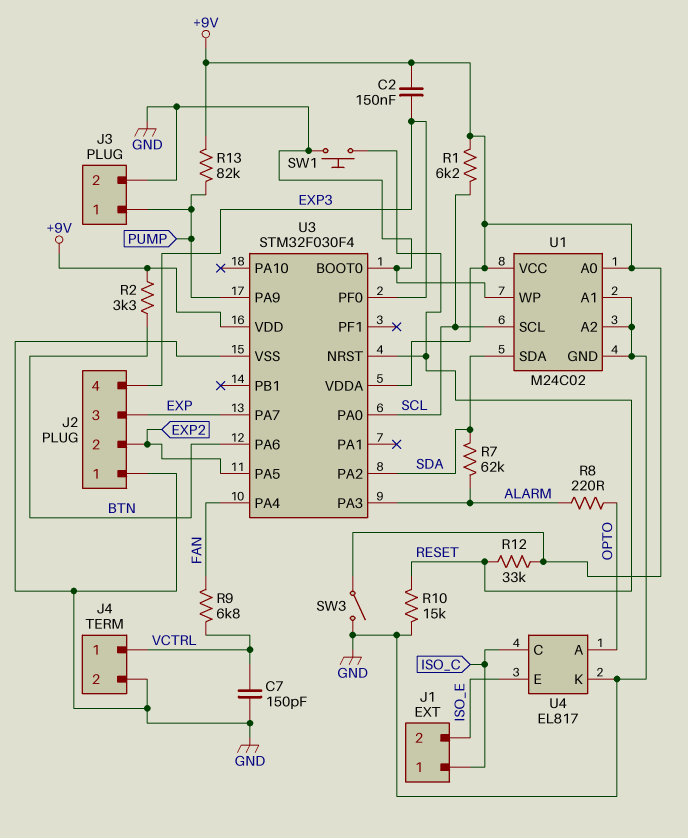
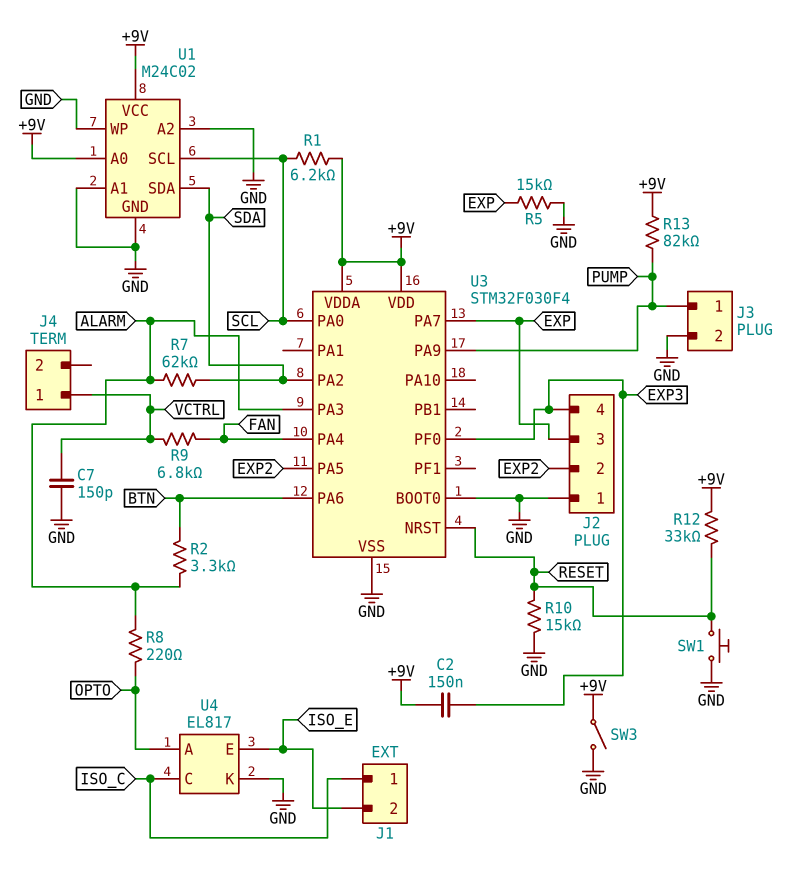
J4 pin 2: GND -> none
R2: 3.3k (+9V, BTN) -> 3.3k (ALARM, BTN)
R5: none -> 15k (EXP, GND)

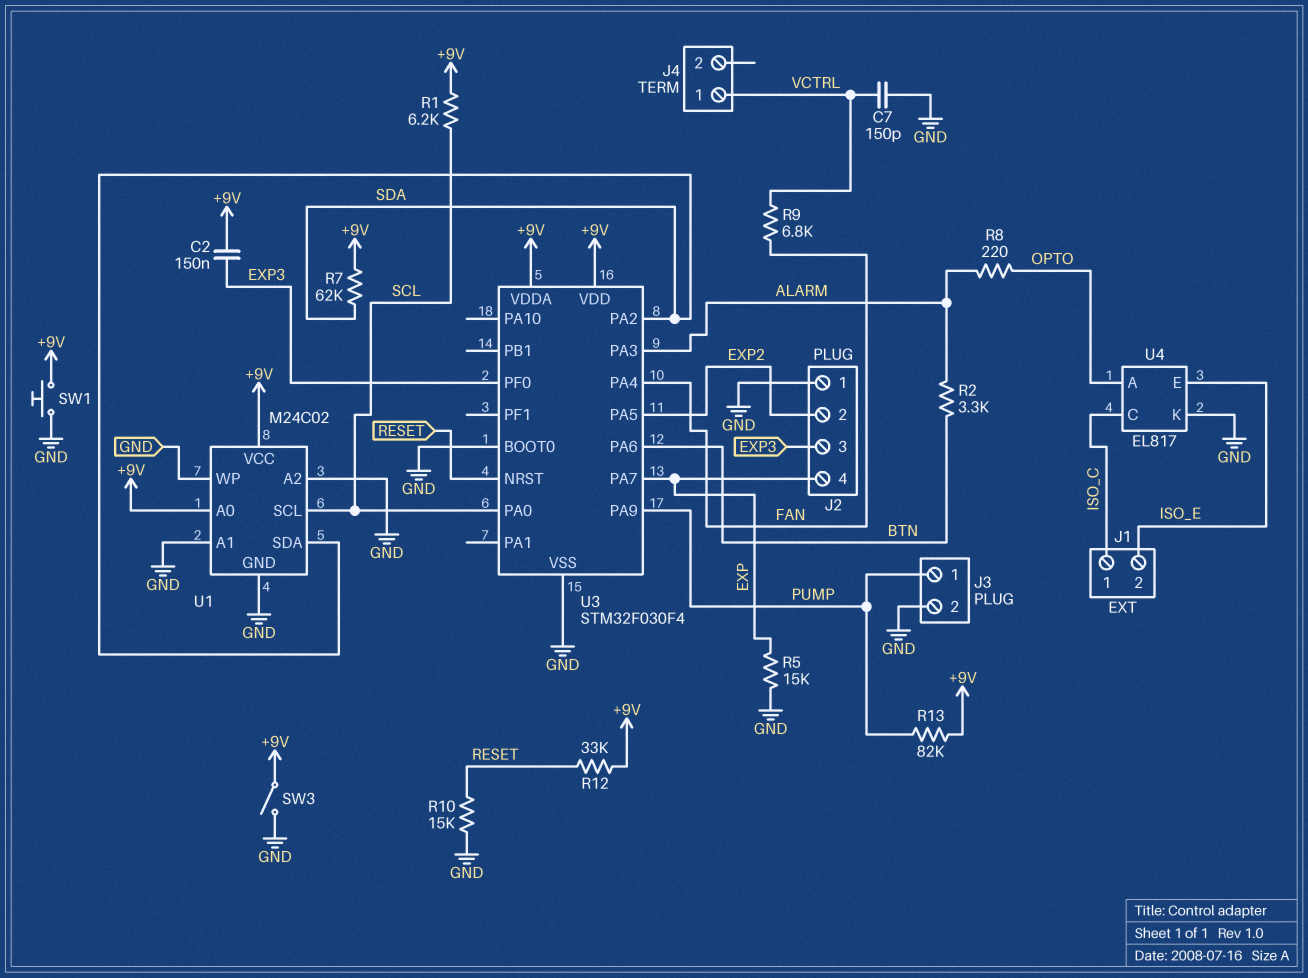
J2 pin 3: EXP -> EXP3
J2 pin 4: EXP3 -> EXP
R7: 62k (ALARM, SDA) -> 62k (+9V, SDA)
SW1: button (GND, RESET) -> button (+9V, GND)

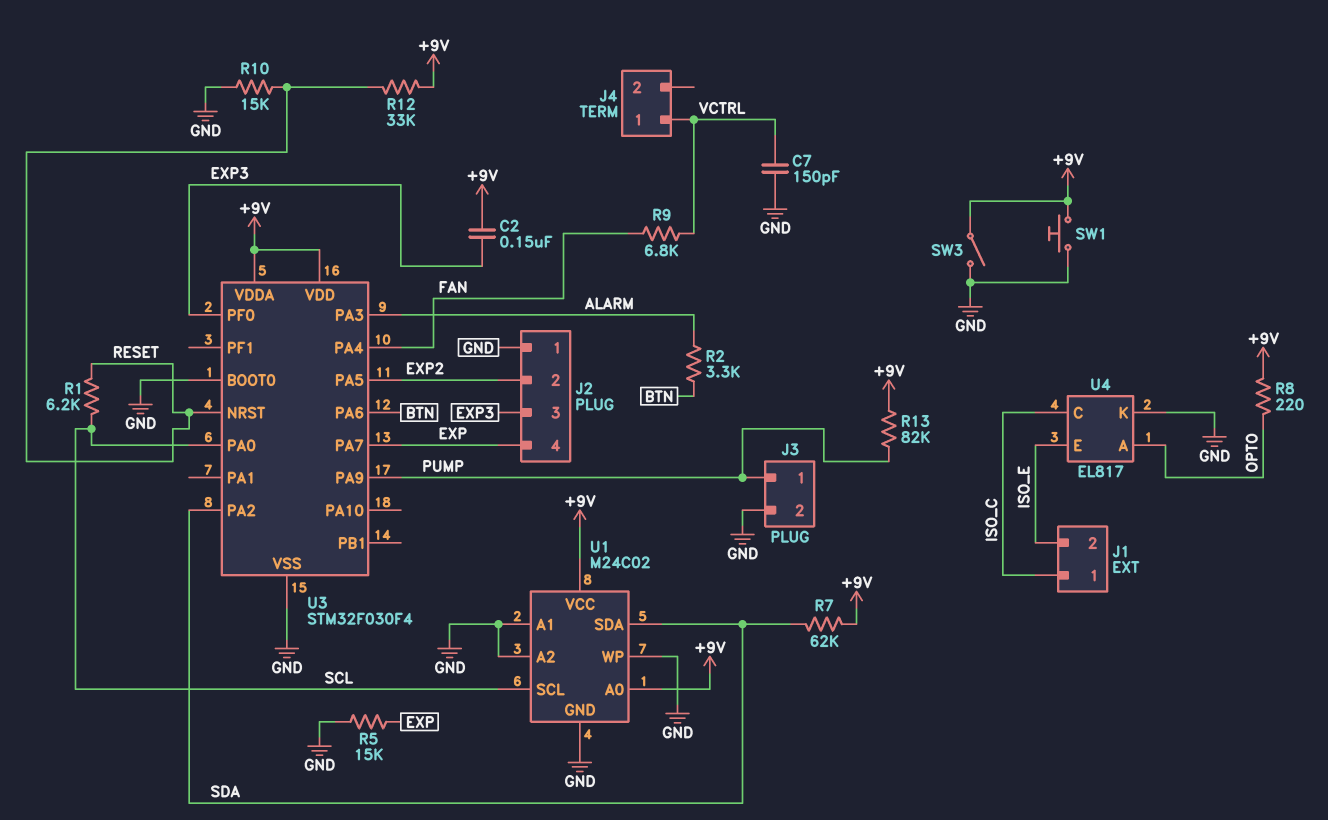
R1: 6.2k (+9V, SCL) -> 6.2k (RESET, SCL)
R8: 220 (ALARM, OPTO) -> 220 (+9V, OPTO)

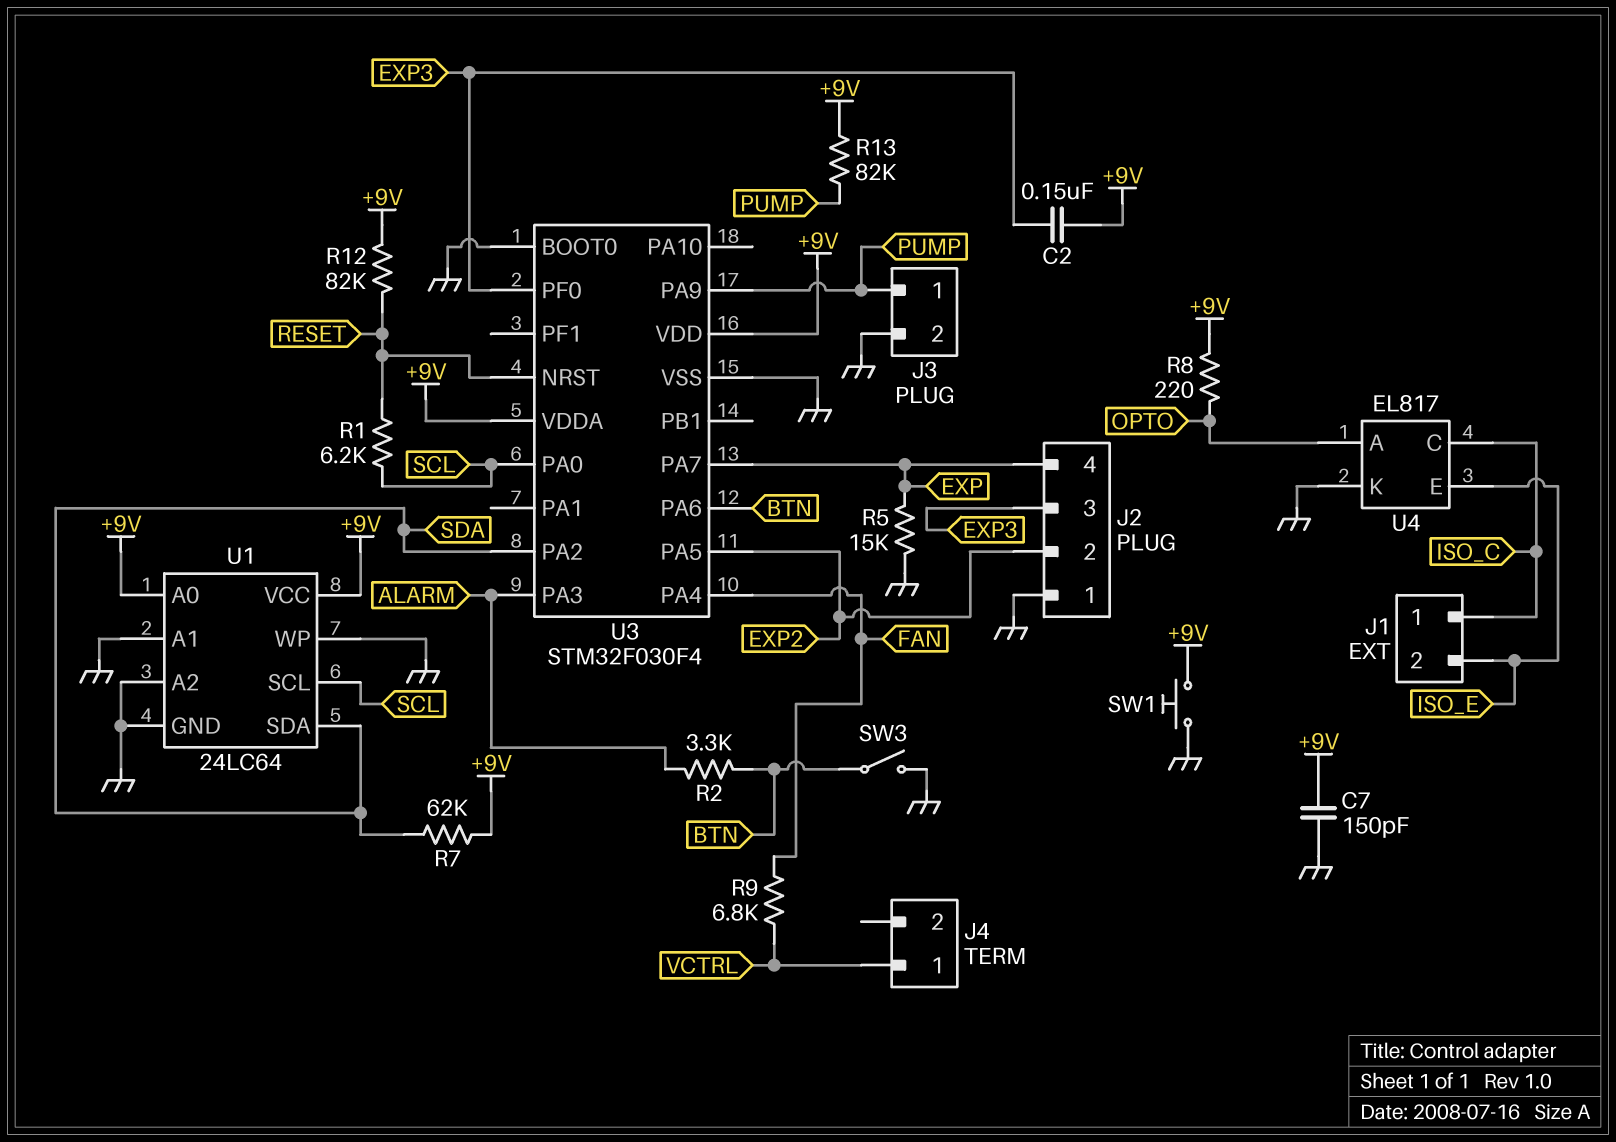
C7: 150pF (GND, VCTRL) -> 150pF (+9V, GND)
R10: 15k (GND, RESET) -> none
R12: 33k (+9V, RESET) -> 82k (+9V, RESET)
SW3: switch (+9V, GND) -> switch (BTN, GND)
U1: M24C02 -> 24LC64

